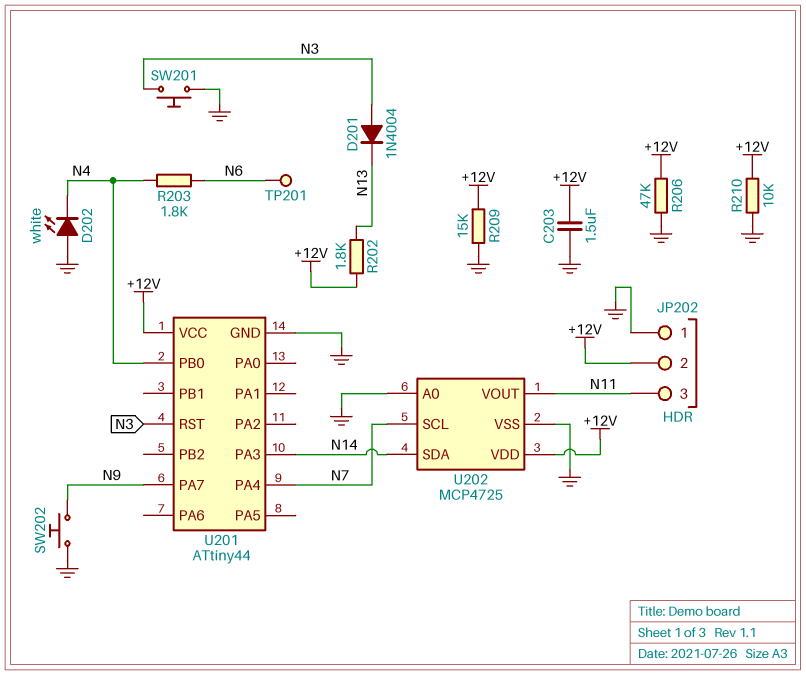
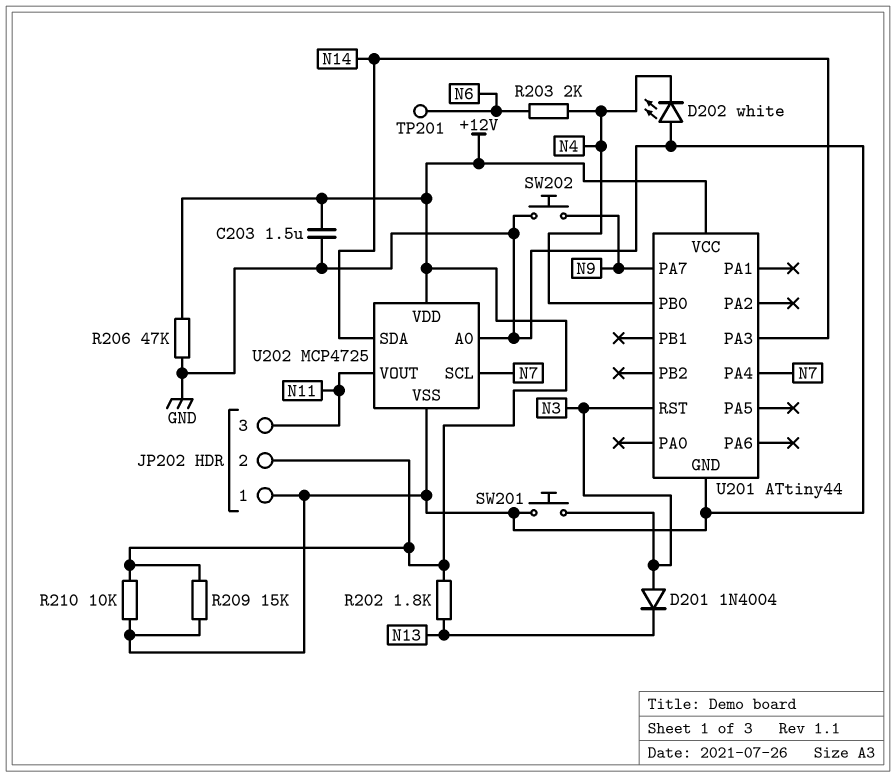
R203: 1.8k (N4, N6) -> 2k (N4, N6)

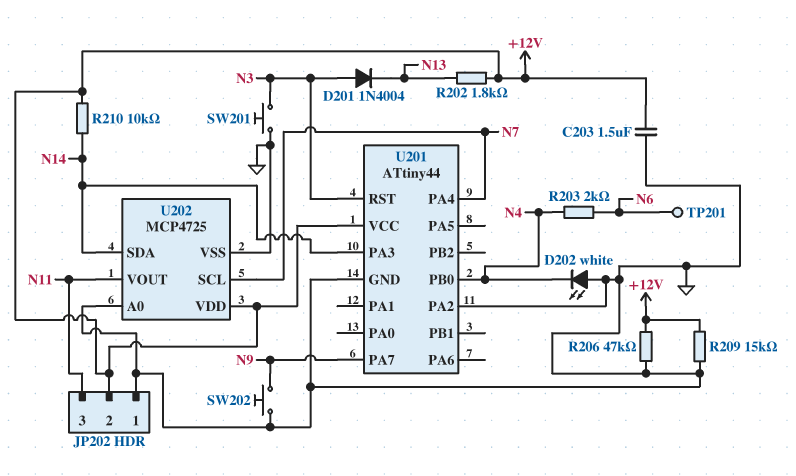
R210: 10k (+12V, GND) -> 10k (+12V, N14)
U201 pin PA2: none -> GND

